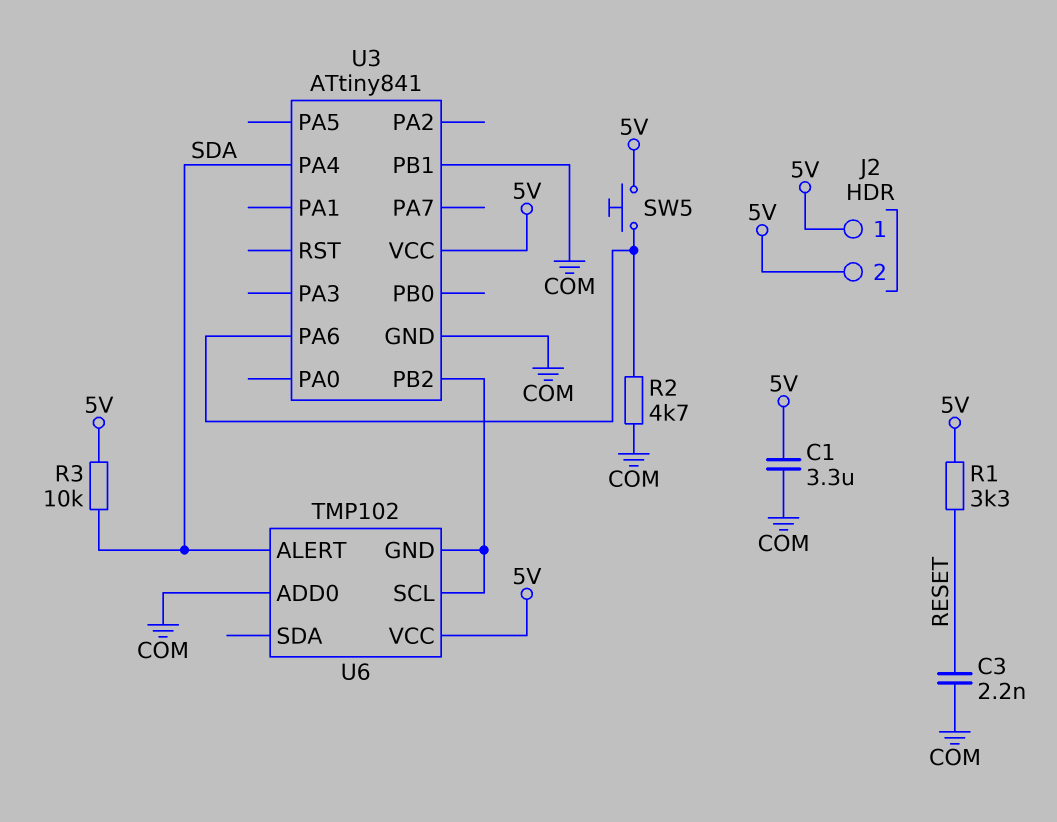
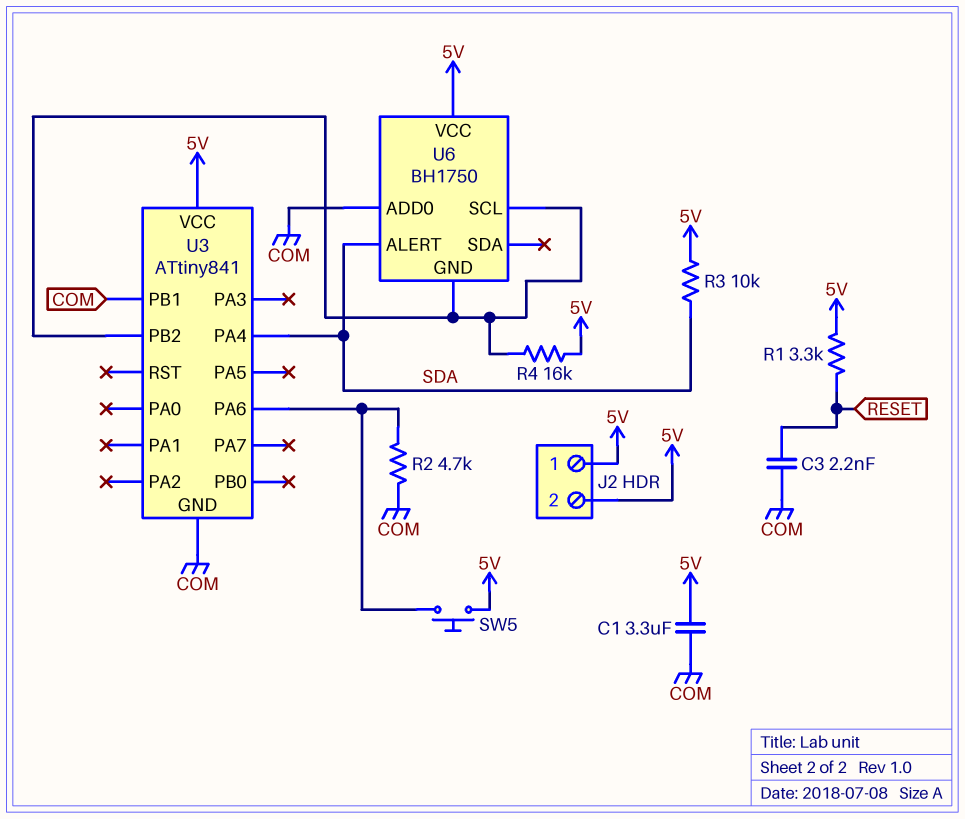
R4: none -> 16k (5V, U3/PB2)
U6: TMP102 -> BH1750

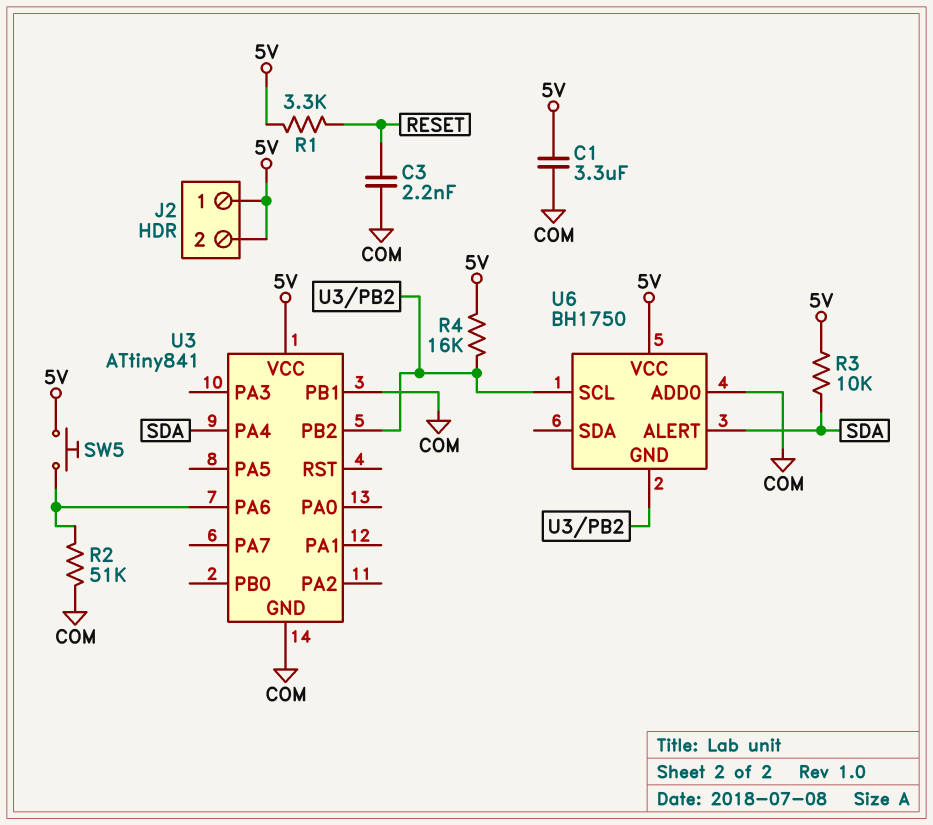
R2: 4.7k (COM, U3/PA6) -> 51k (COM, U3/PA6)

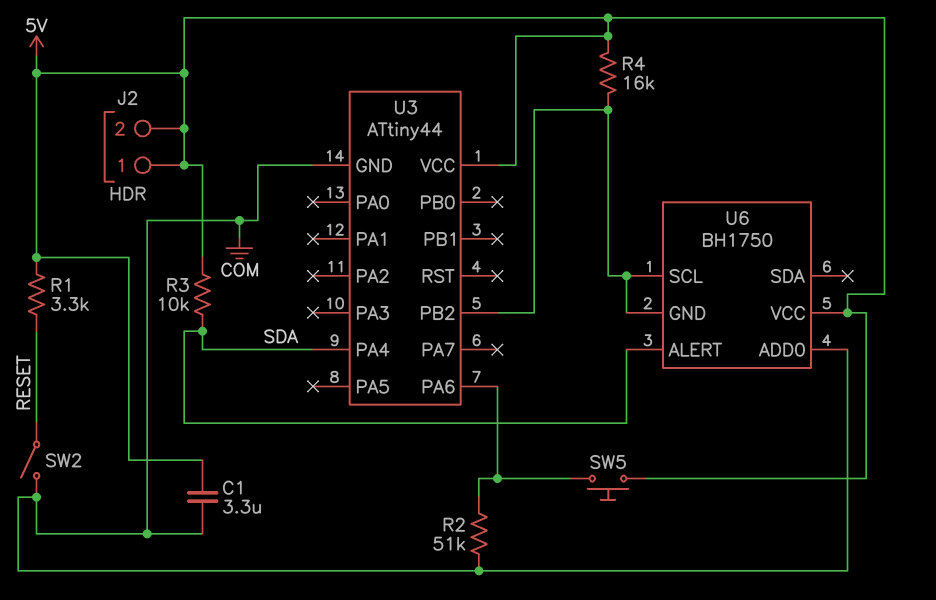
C3: 2.2nF (COM, RESET) -> none
SW2: none -> switch (COM, RESET)
U3: ATtiny841 -> ATtiny44
U3 pin PB1: COM -> none

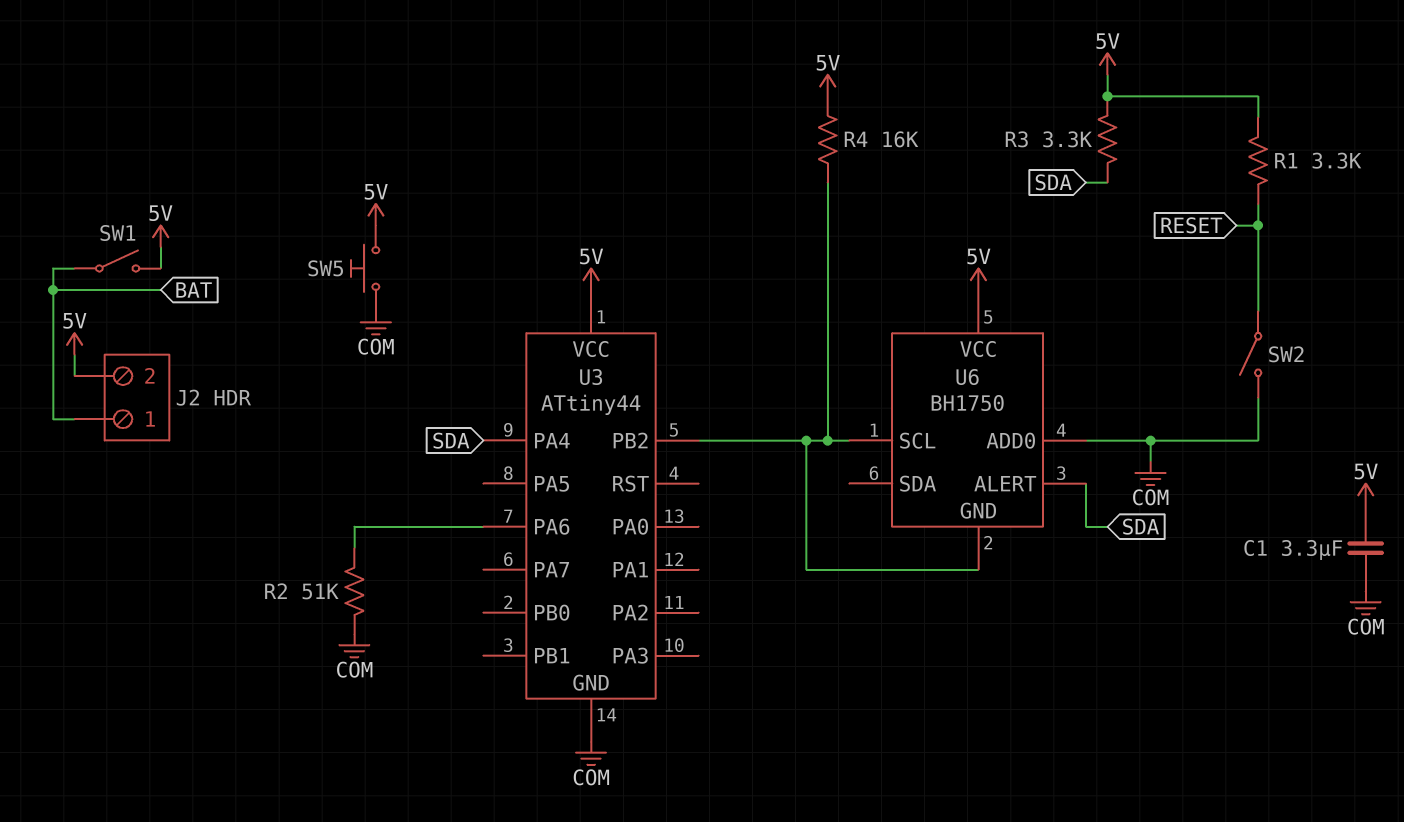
J2 pin 1: 5V -> BAT
R3: 10k (5V, SDA) -> 3.3k (5V, SDA)
SW1: none -> switch (5V, BAT)
SW5: button (5V, U3/PA6) -> button (5V, COM)

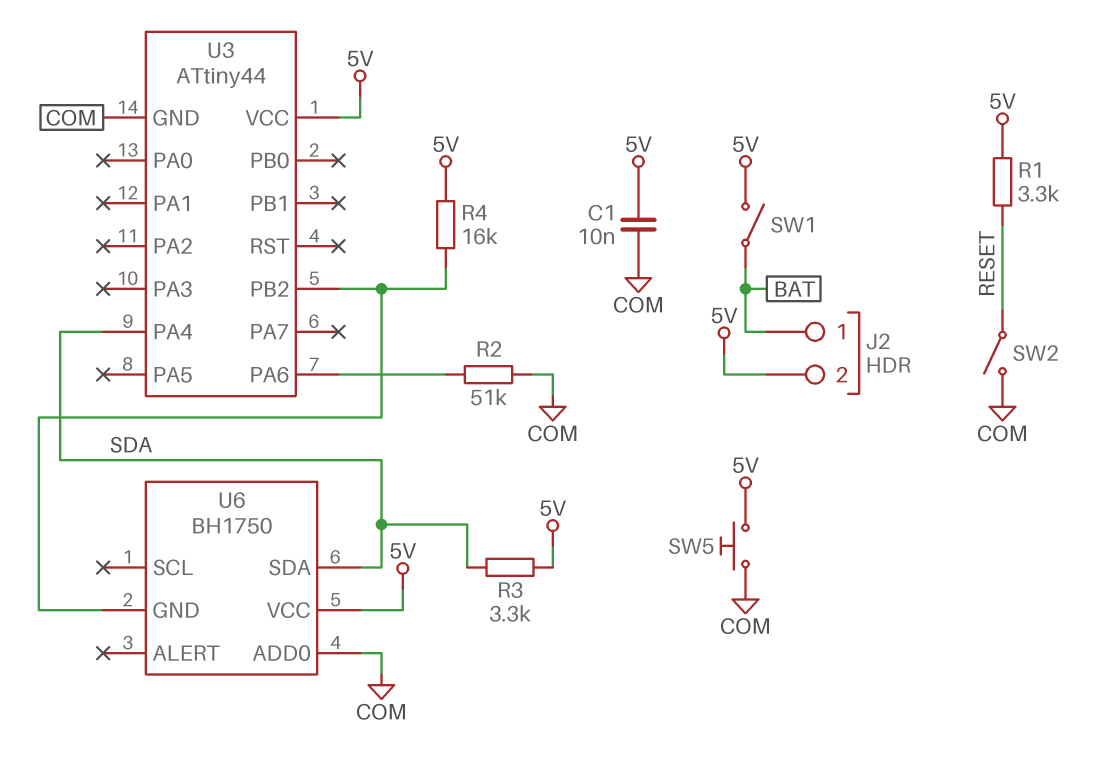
C1: 3.3uF (5V, COM) -> 10nF (5V, COM)
U6 pin ALERT: SDA -> none
U6 pin SCL: U3/PB2 -> none
U6 pin SDA: none -> SDA

